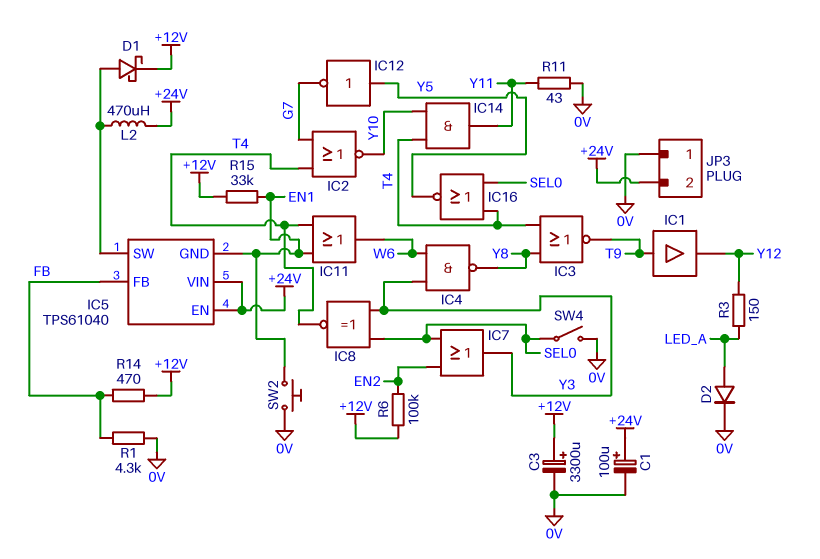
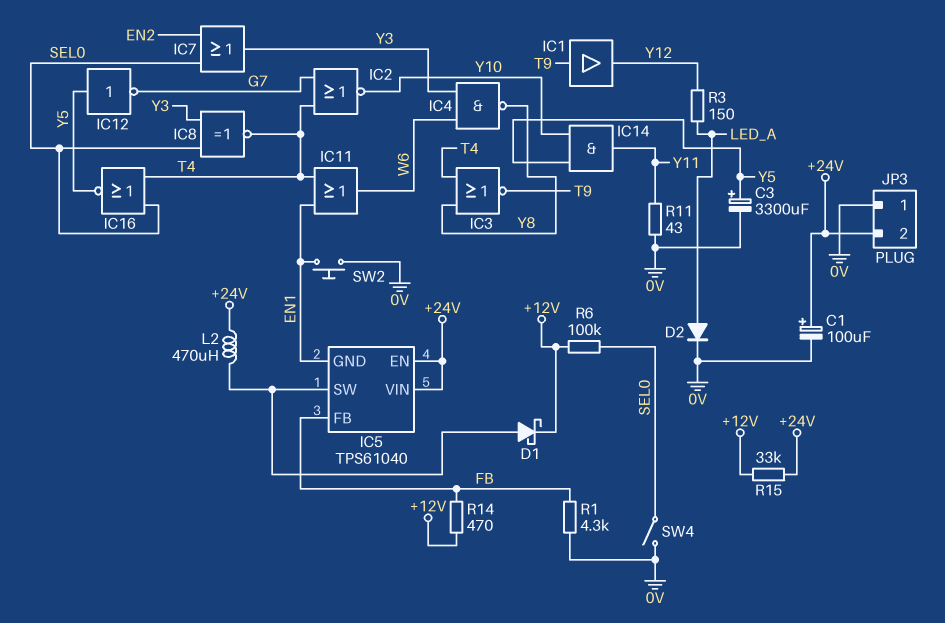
C3: 3300uF (plus +12V, minus 0V) -> 3300uF (plus Y5, minus 0V)
IC14: AND (in T4, in Y10, out Y11) -> AND (in Y5, in Y10, out Y11)
R6: 100k (+12V, EN2) -> 100k (+12V, SEL0)
R15: 33k (+12V, EN1) -> 33k (+12V, +24V)

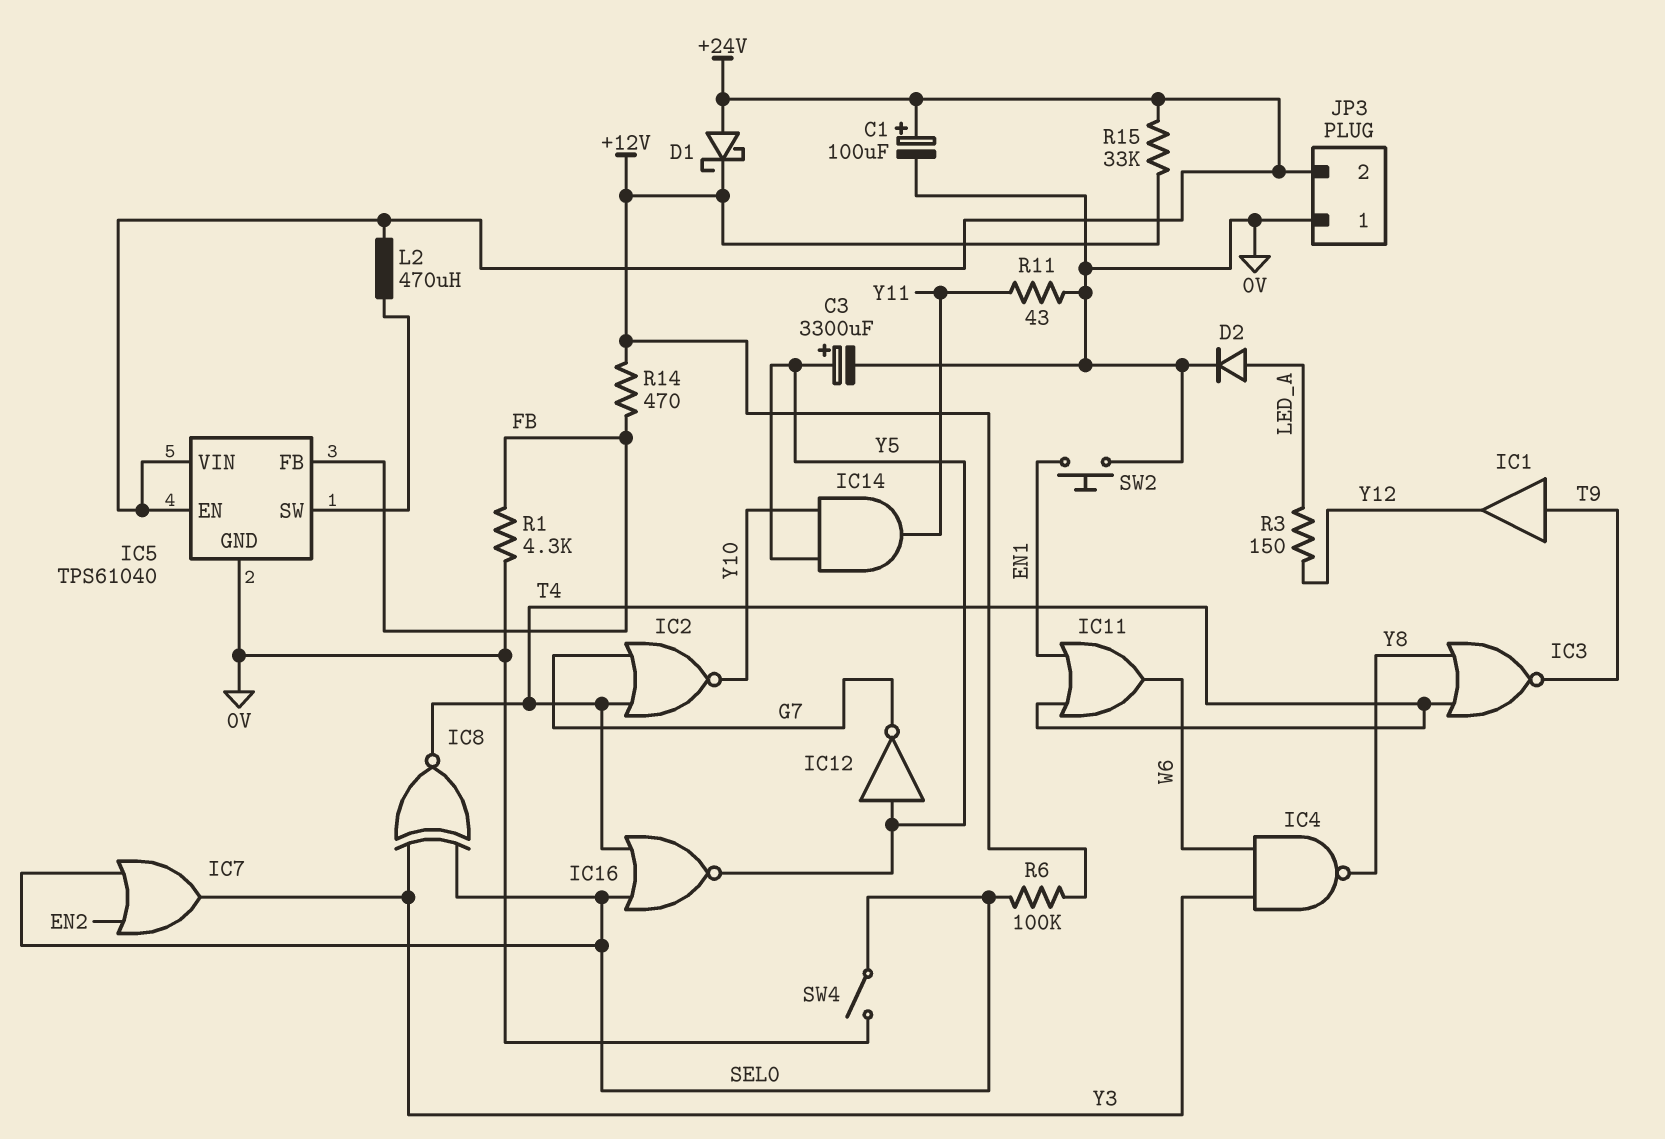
D1: schottky (A IC5/SW, K +12V) -> schottky (A +24V, K +12V)
IC5 pin GND: EN1 -> 0V

